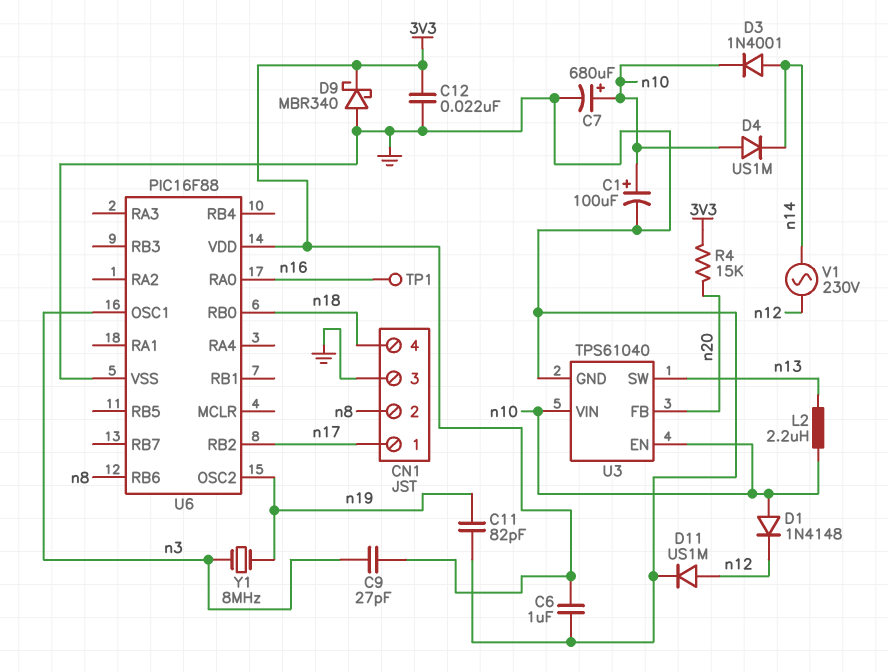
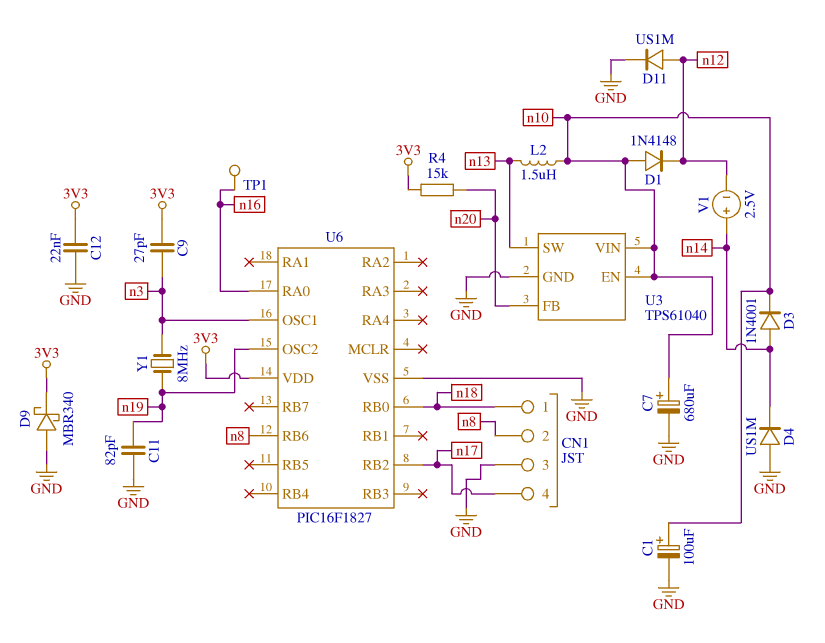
C6: 1uF (3V3, GND) -> none
CN1 pin 1: n17 -> n18
CN1 pin 4: n18 -> n17
D4: diode US1M (A n10, K n14) -> diode US1M (A GND, K n14)
L2: 2.2uH (n10, n13) -> 1.5uH (n10, n13)
U6: PIC16F88 -> PIC16F1827
V1: AC 230V (n12, n14) -> 2.5V (plus n14, minus n12)

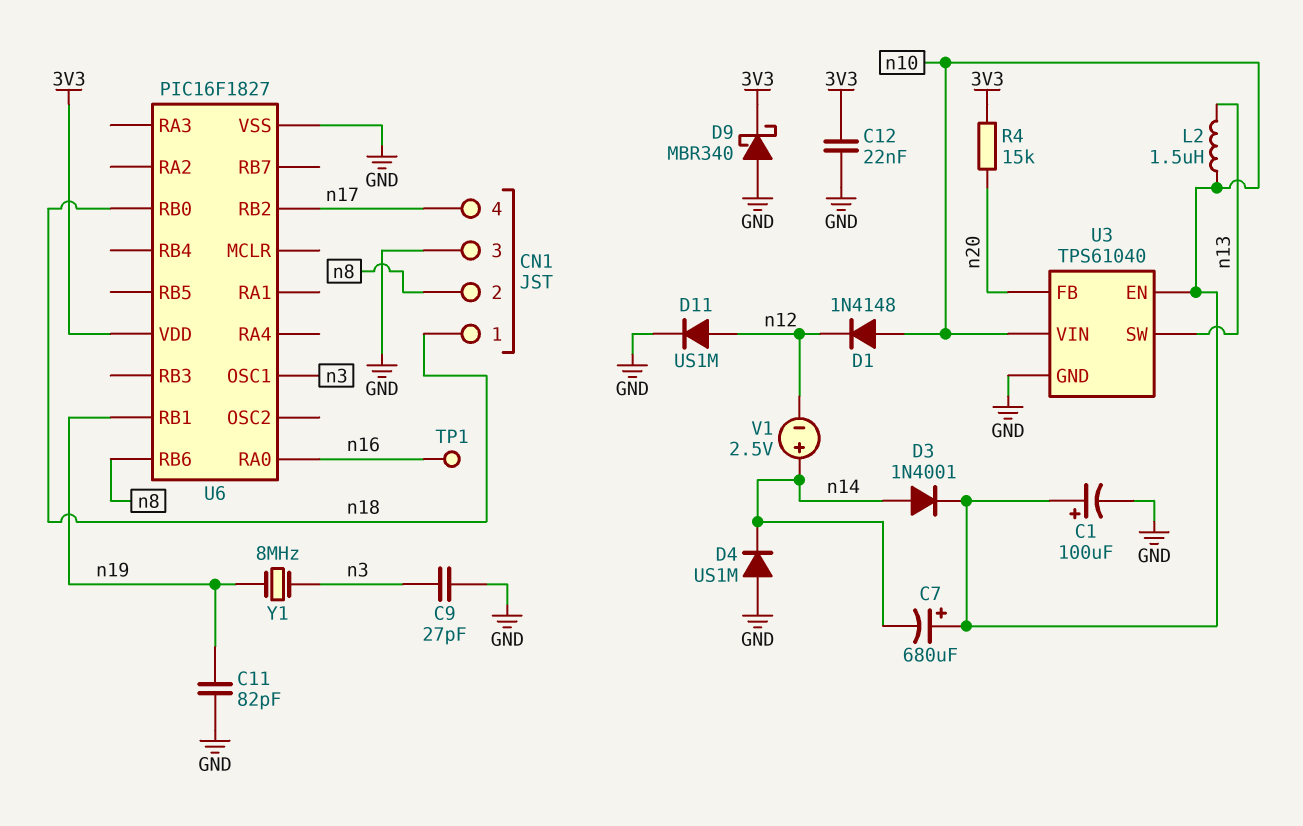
C7: 680uF (plus n10, minus GND) -> 680uF (plus n10, minus n14)
C9: 27pF (3V3, n3) -> 27pF (GND, n3)
U6 pin OSC2: n19 -> none
U6 pin RB1: none -> n19

